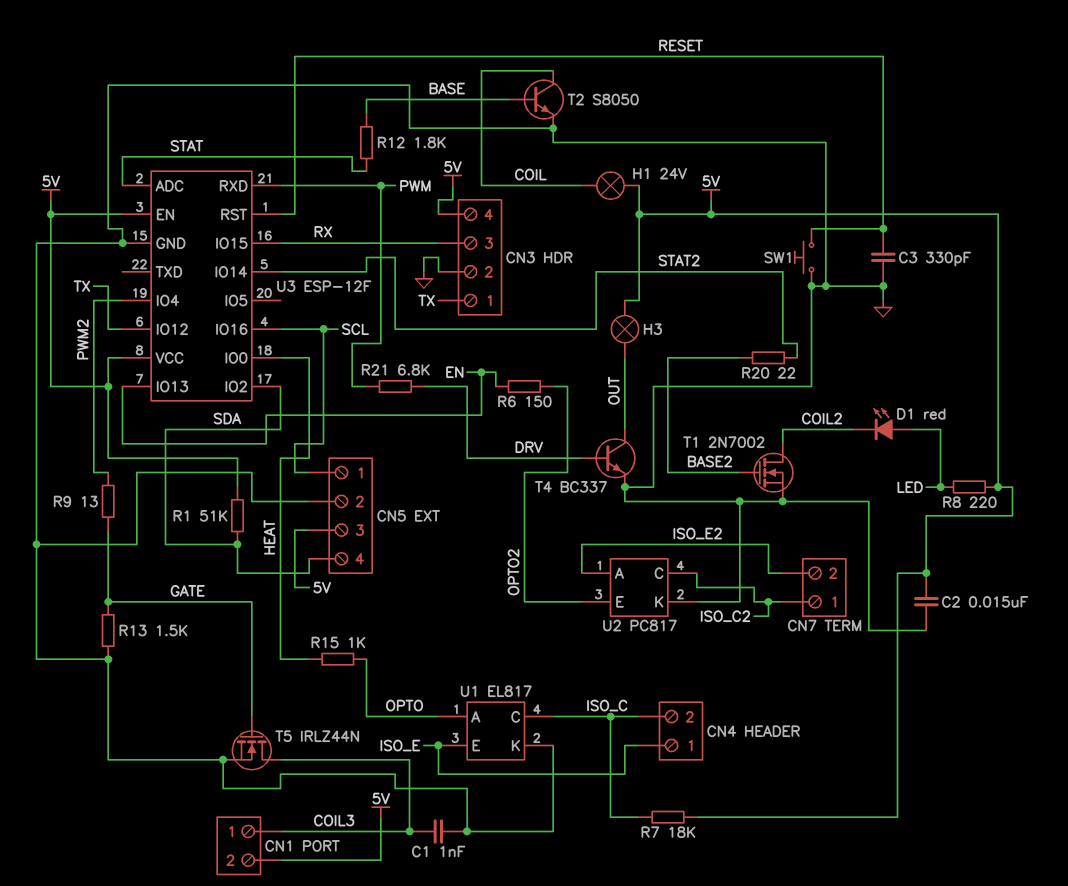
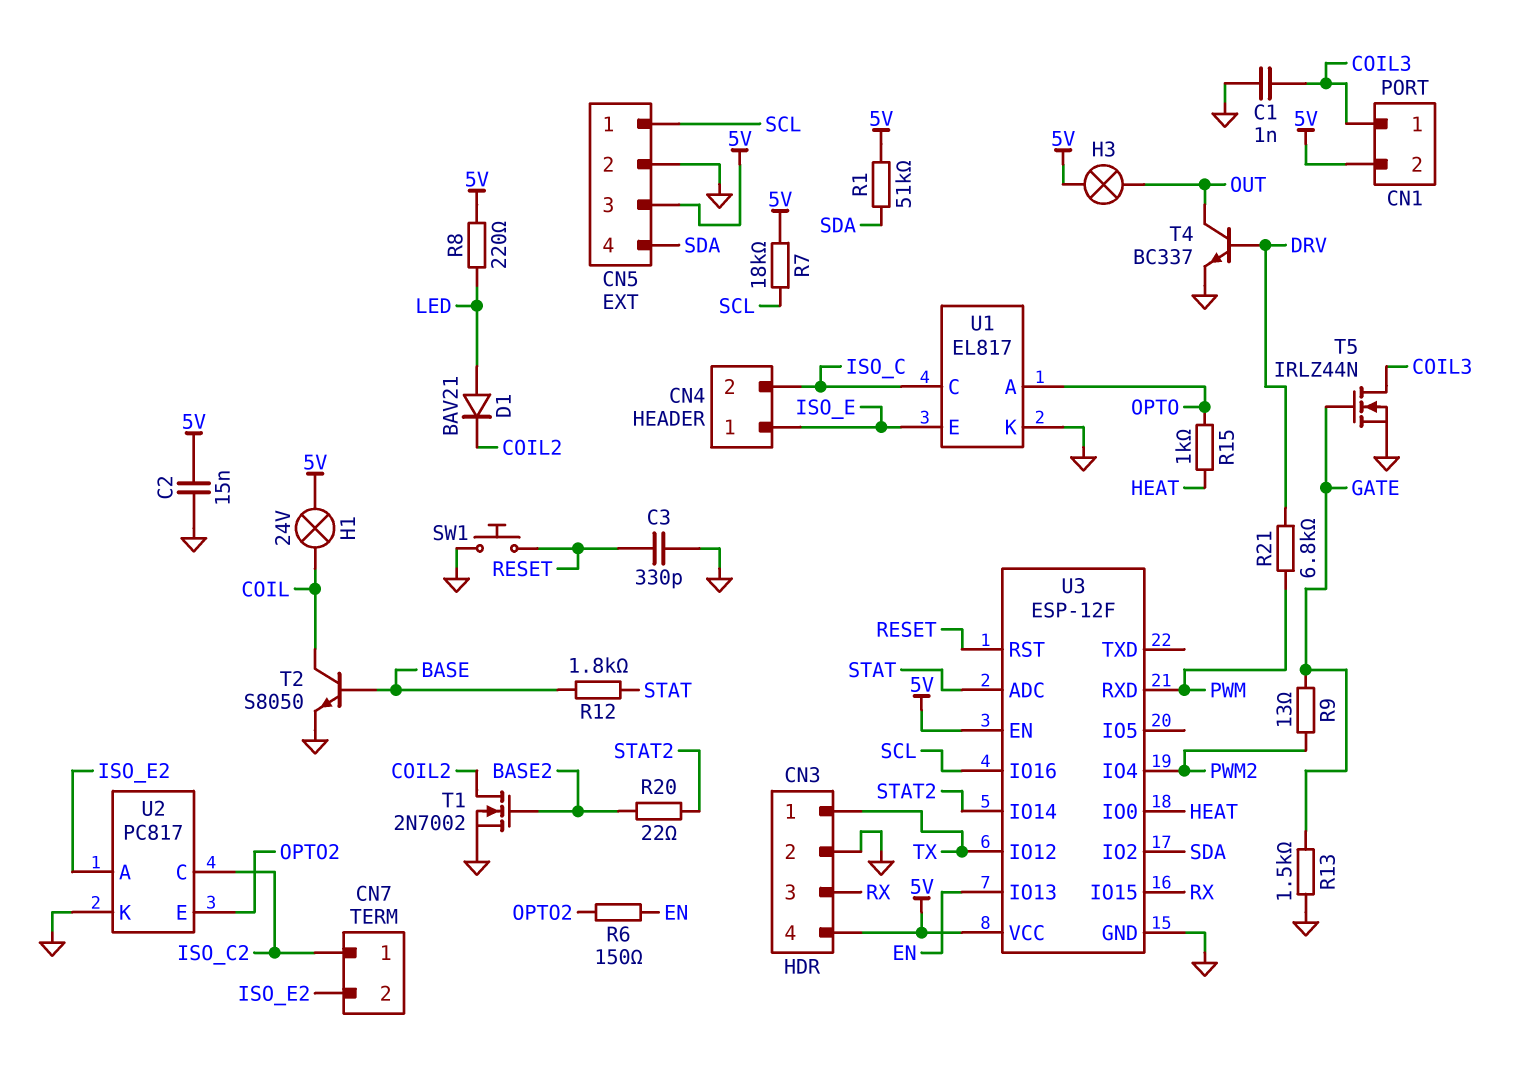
D1: LED red (A LED, K COIL2) -> diode BAV21 (A LED, K COIL2)
R7: 18k (5V, ISO_C) -> 18k (5V, SCL)

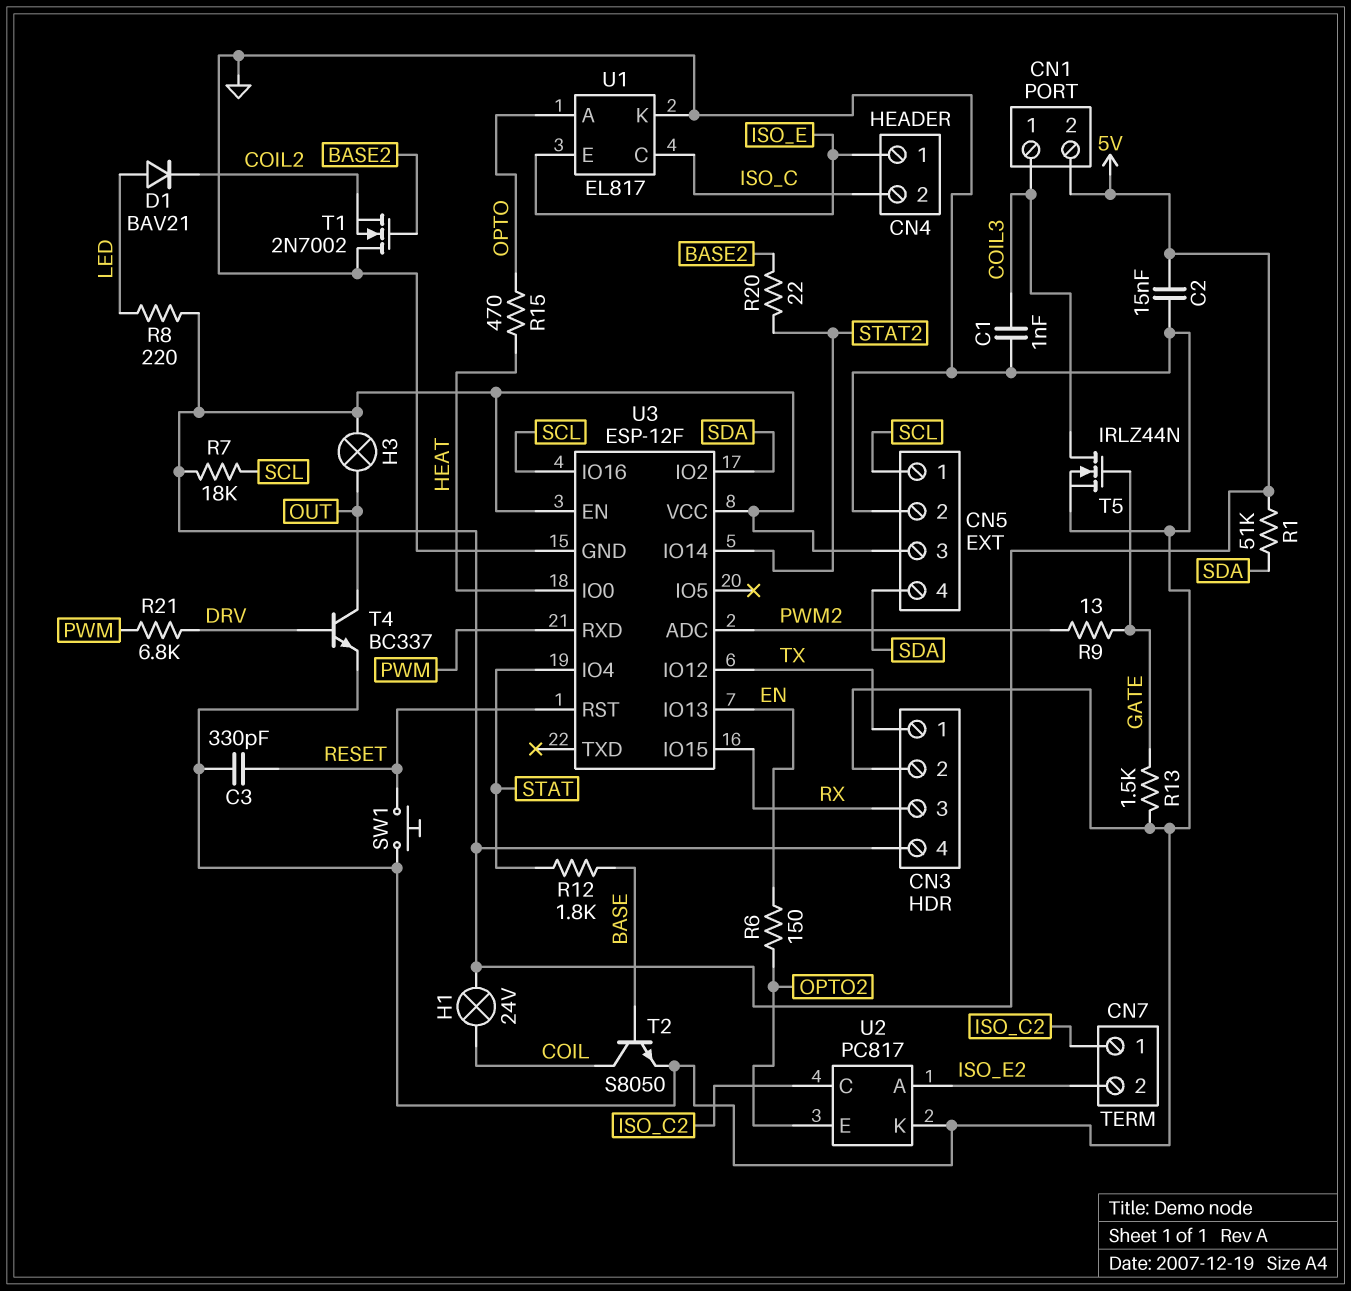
R15: 1k (HEAT, OPTO) -> 470 (HEAT, OPTO)
T1: NMOS 2N7002 (G BASE2, D COIL2, S GND) -> NMOS 2N7002 (G BASE2, D GND, S COIL2)
U3 pin ADC: STAT -> PWM2
U3 pin IO4: PWM2 -> STAT

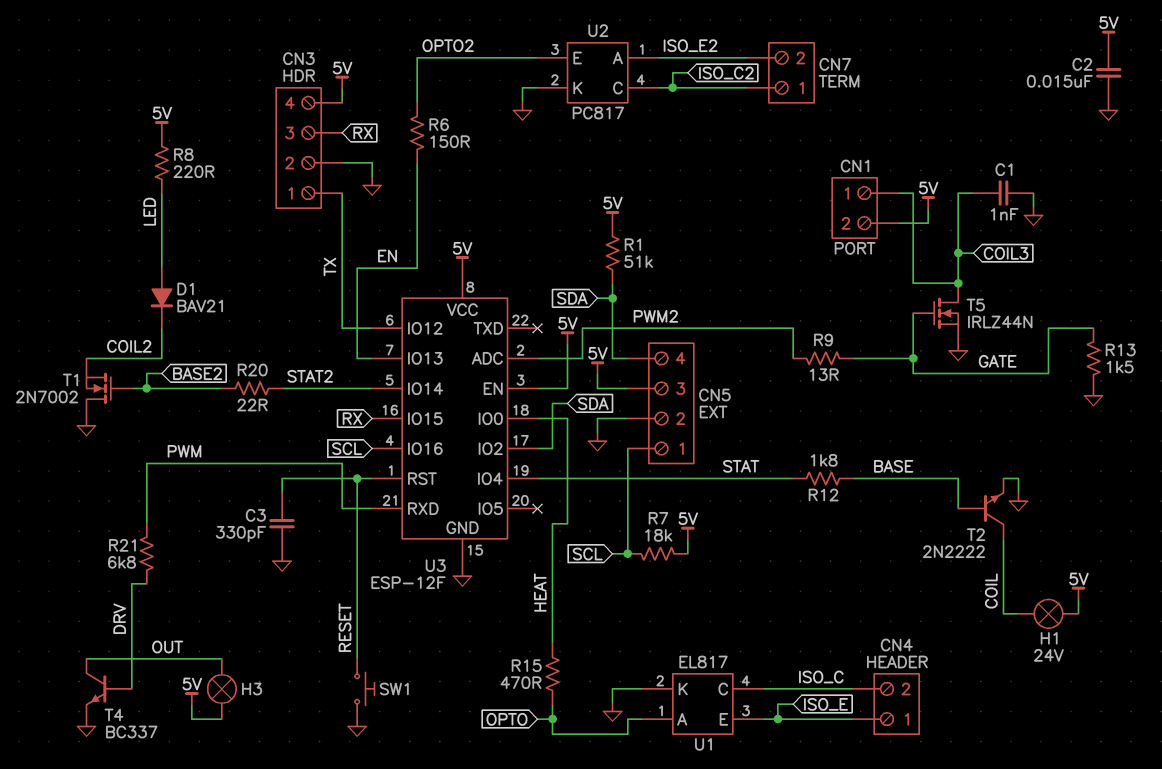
T2: NPN S8050 (B BASE, C COIL, E GND) -> NPN 2N2222 (B BASE, C COIL, E GND)

